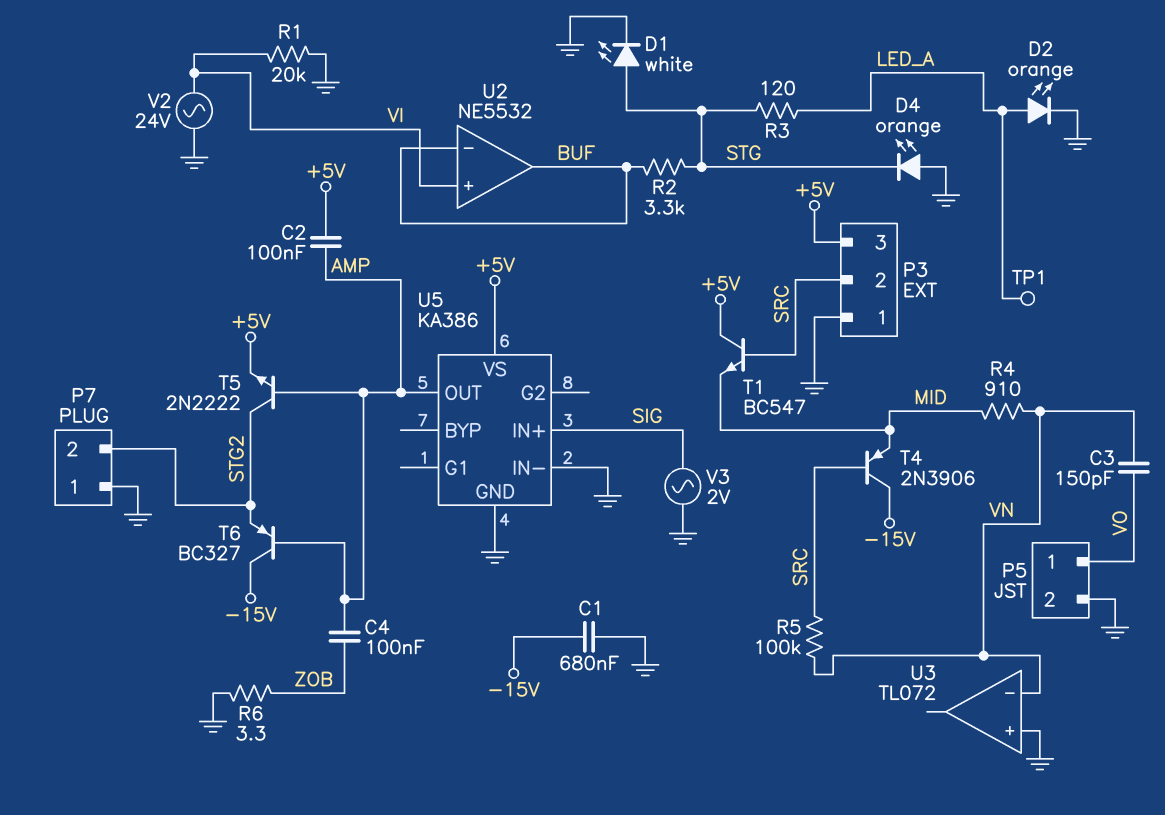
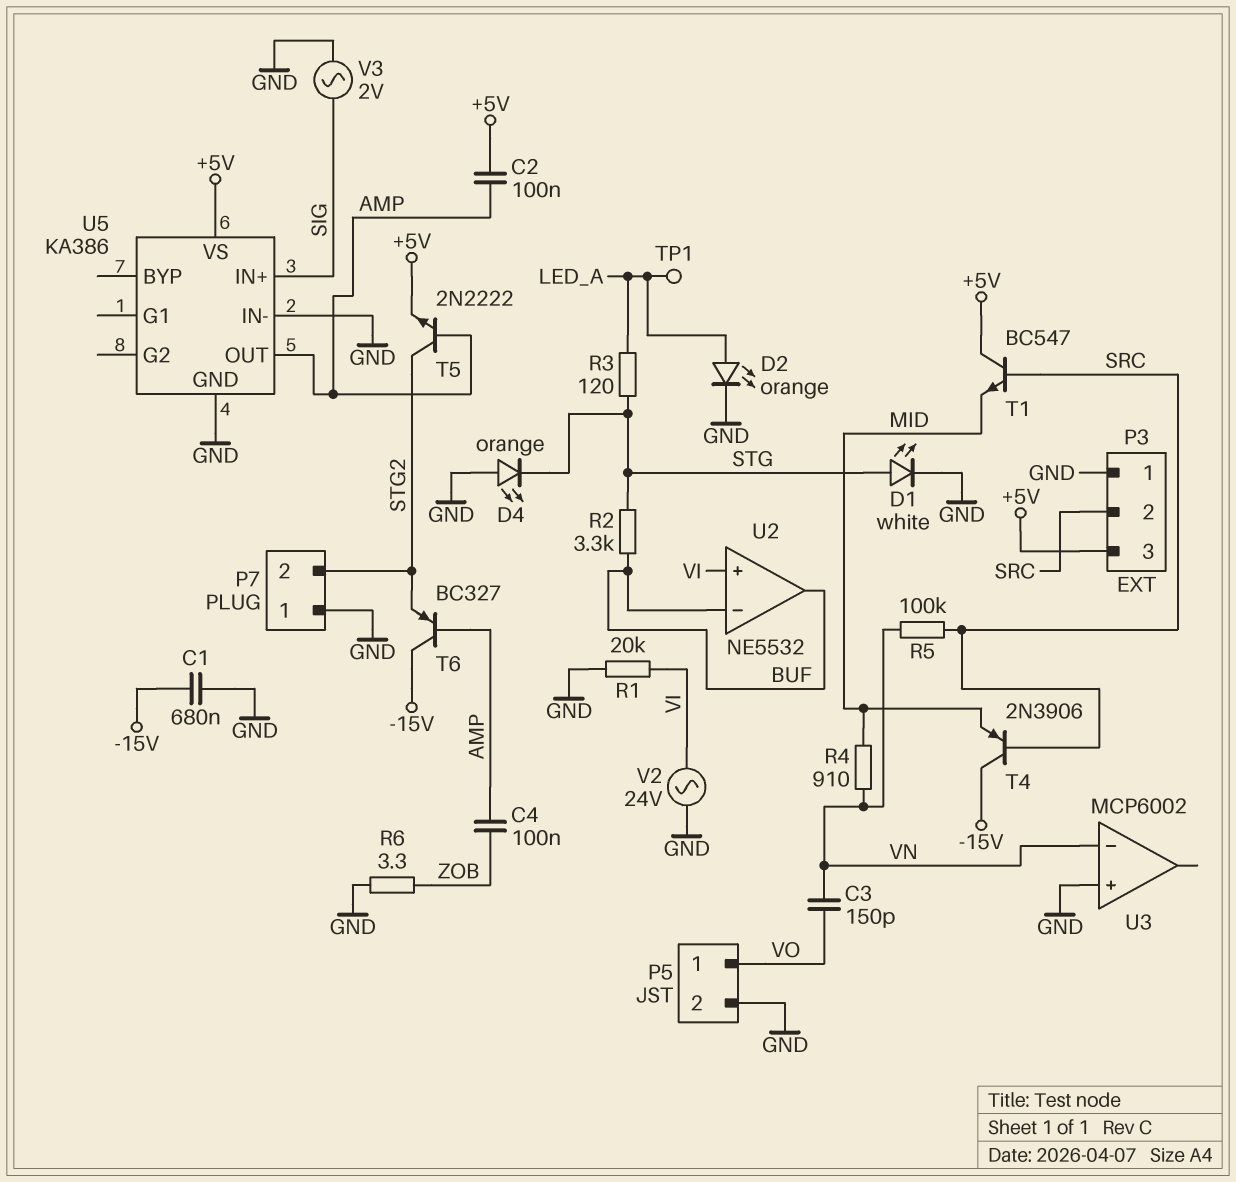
U3: TL072 -> MCP6002

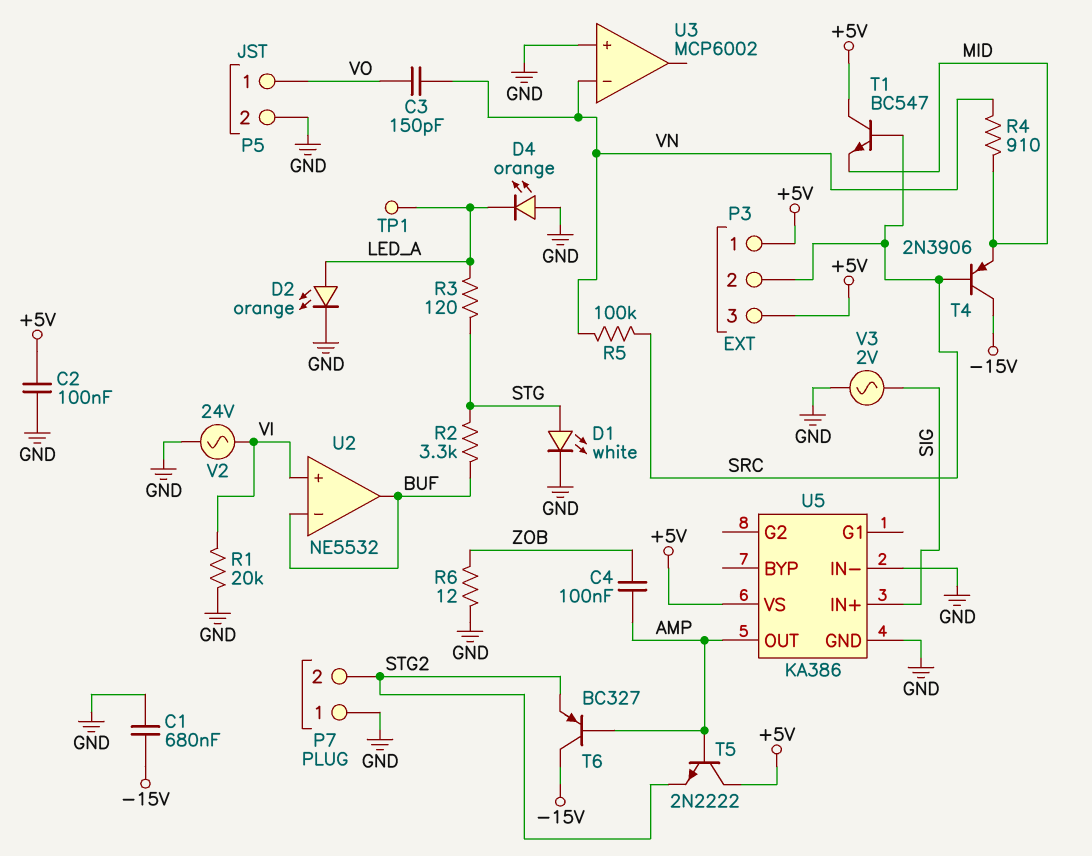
C2: 100nF (+5V, AMP) -> 100nF (+5V, GND)
D4: LED orange (A GND, K STG) -> LED orange (A GND, K LED_A)
P3 pin 1: GND -> +5V
R6: 3.3 (GND, ZOB) -> 12 (GND, ZOB)
T5: NPN 2N2222 (B AMP, C STG2, E +5V) -> NPN 2N2222 (B AMP, C +5V, E STG2)

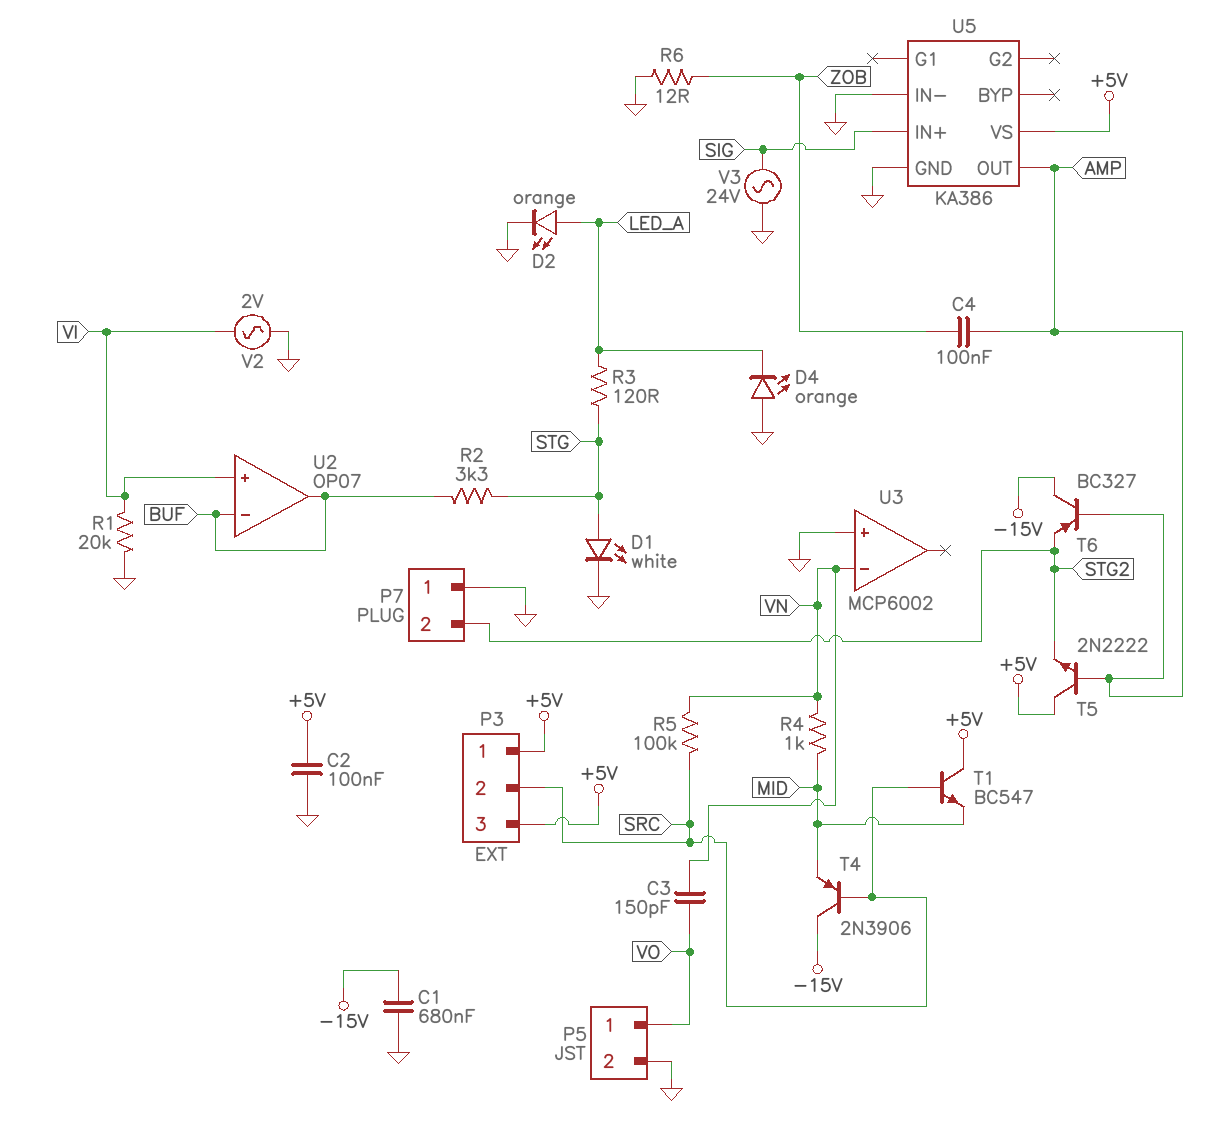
R4: 910 (MID, VN) -> 1k (MID, VN)
TP1: test point (LED_A) -> none
U2: NE5532 -> OP07
V2: AC 24V (GND, VI) -> AC 2V (GND, VI)
V3: AC 2V (GND, SIG) -> AC 24V (GND, SIG)

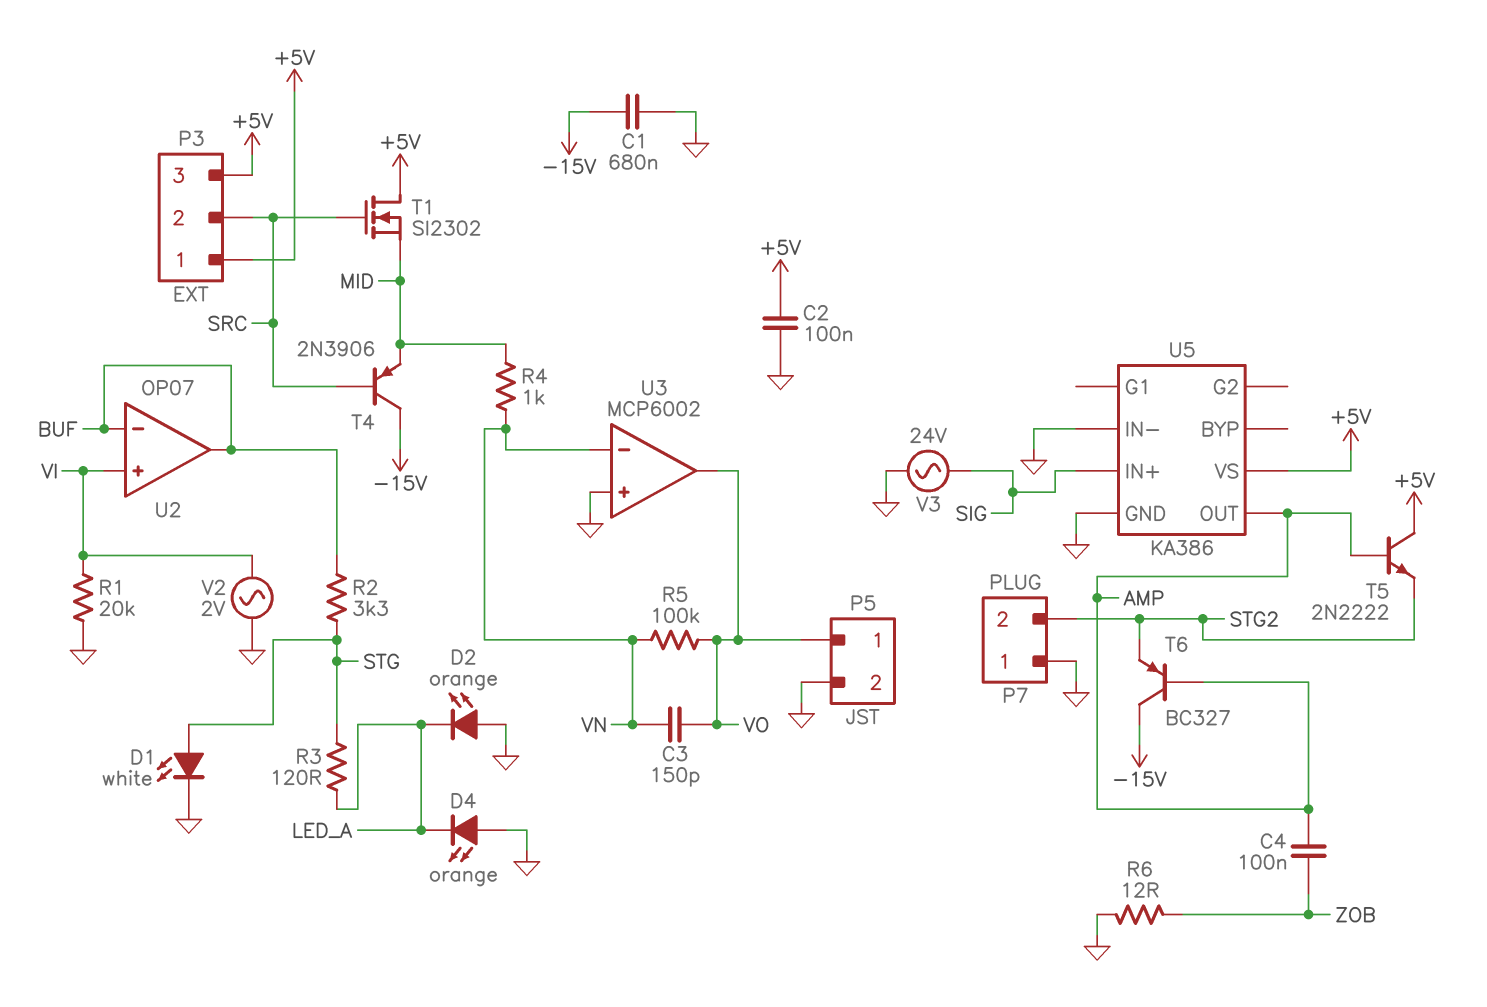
D2: LED orange (A LED_A, K GND) -> LED orange (A GND, K LED_A)
R5: 100k (SRC, VN) -> 100k (VN, VO)
T1: NPN BC547 (B SRC, C +5V, E MID) -> NMOS SI2302 (G SRC, D +5V, S MID)
U3 pin out: none -> VO

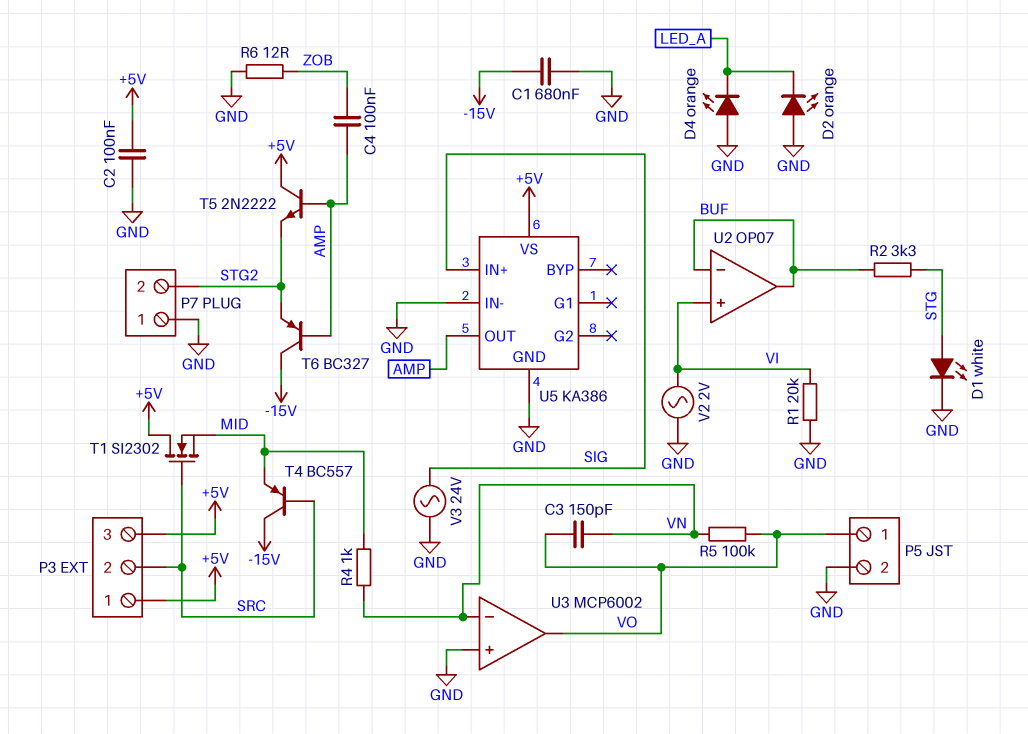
R3: 120 (LED_A, STG) -> none
T4: PNP 2N3906 (B SRC, C -15V, E MID) -> PNP BC557 (B SRC, C -15V, E MID)

